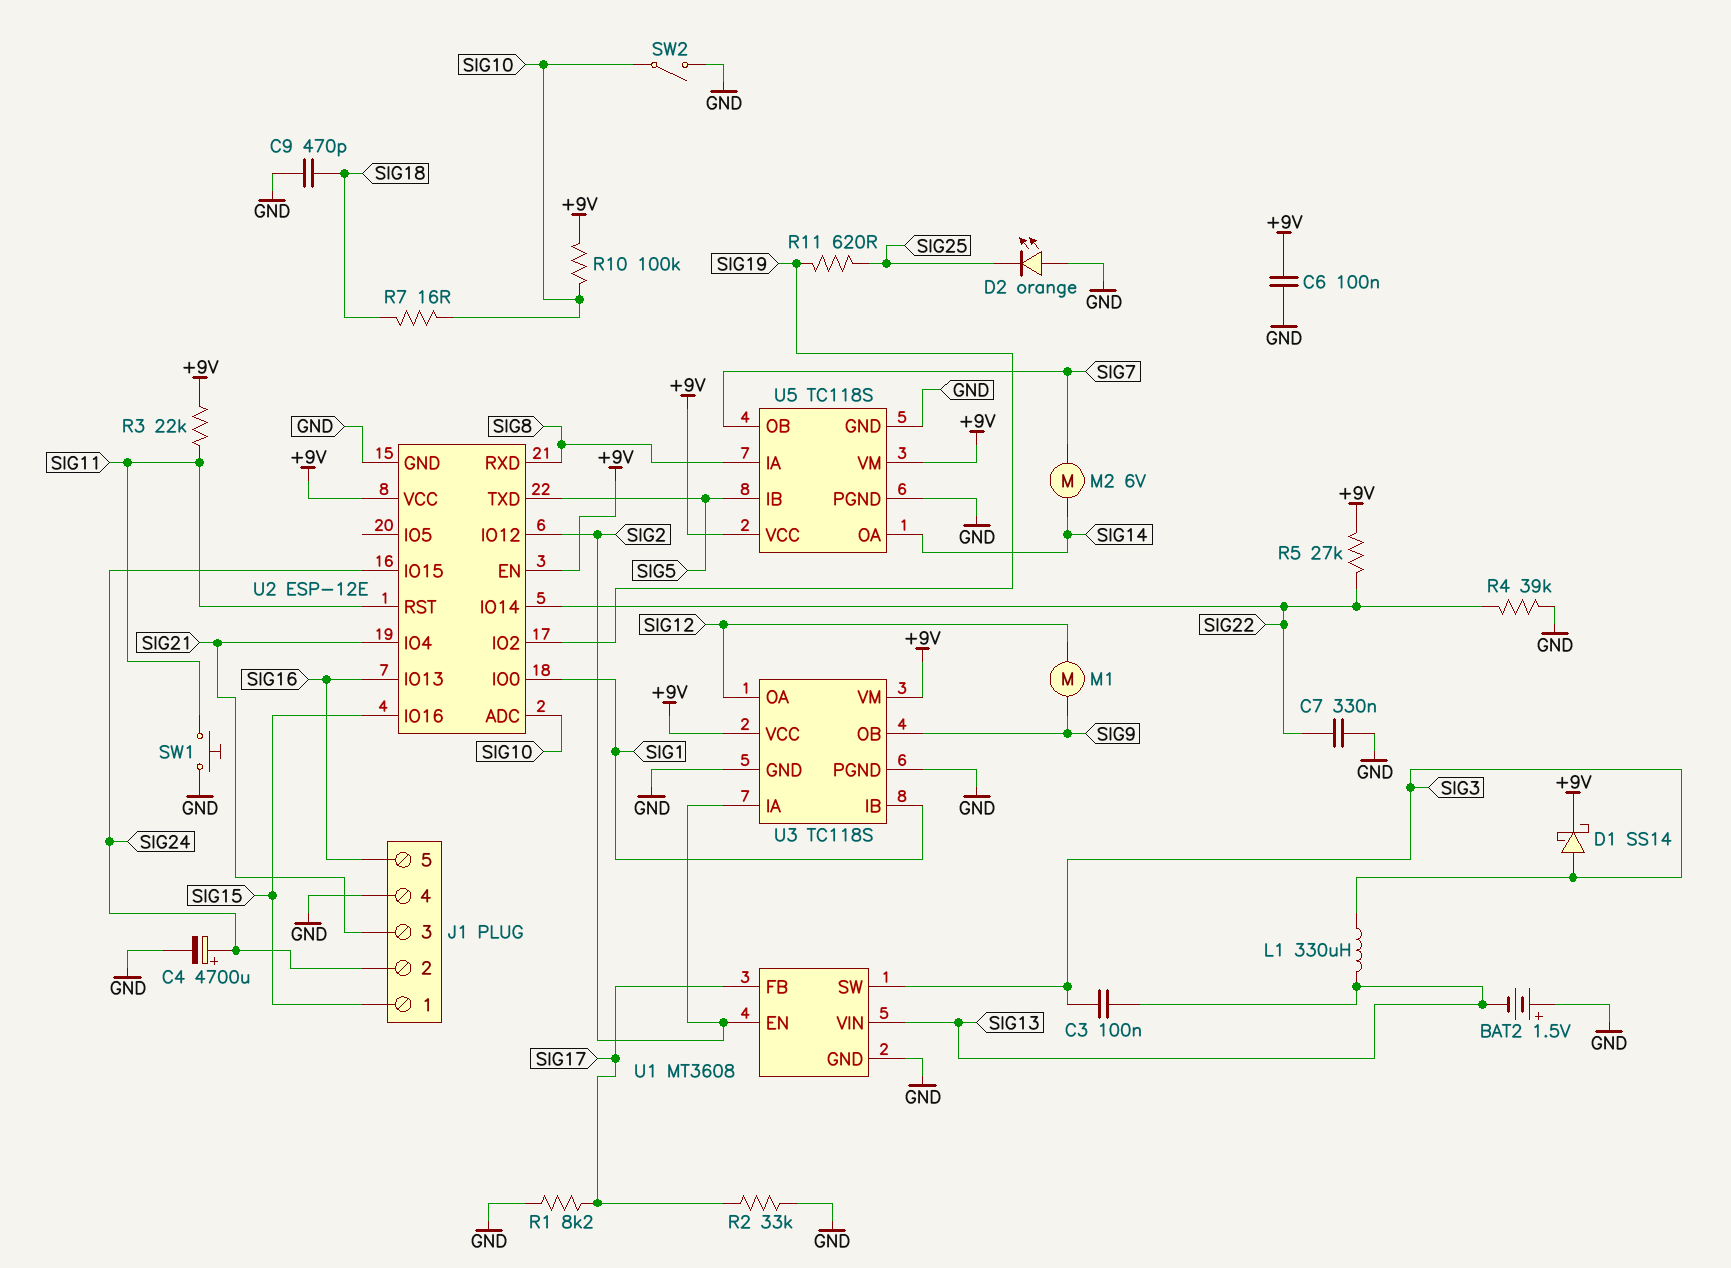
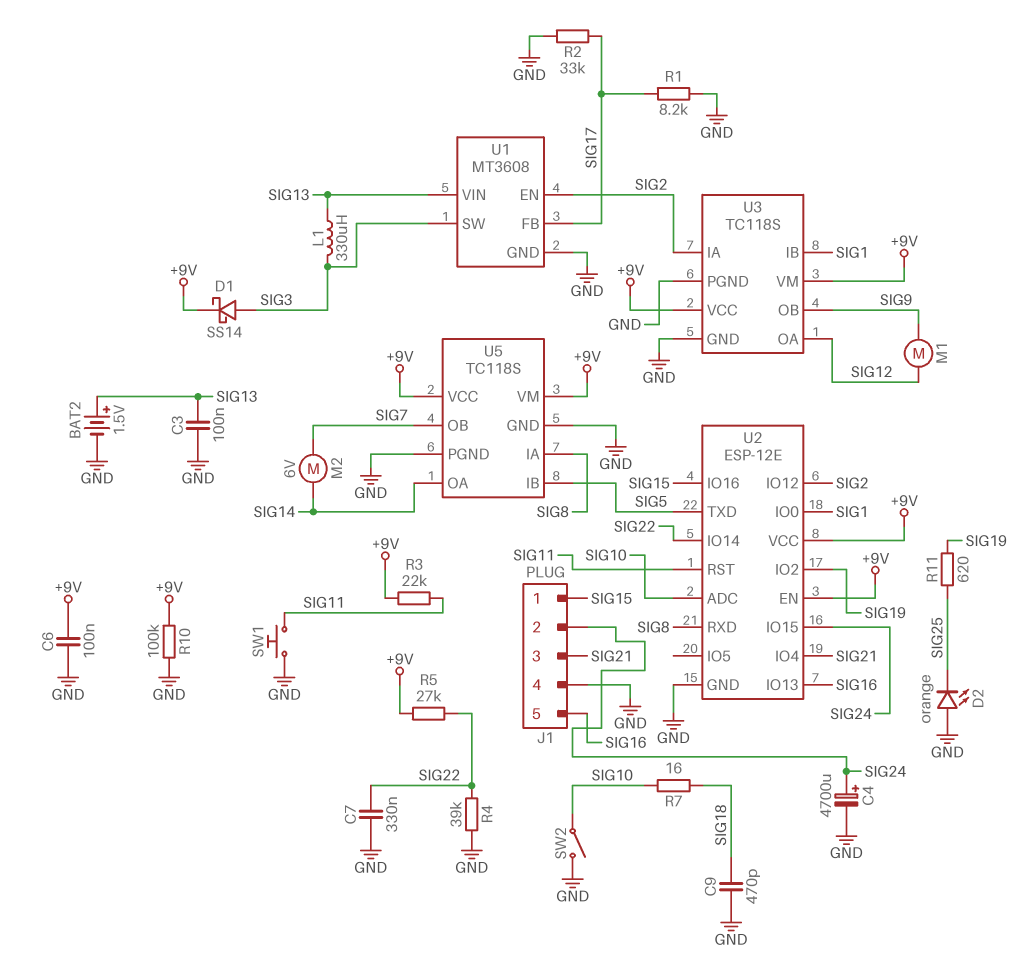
BAT2: 1.5V (plus GND, minus SIG13) -> 1.5V (plus SIG13, minus GND)
C3: 100nF (SIG3, SIG13) -> 100nF (GND, SIG13)
R10: 100k (+9V, SIG10) -> 100k (+9V, GND)

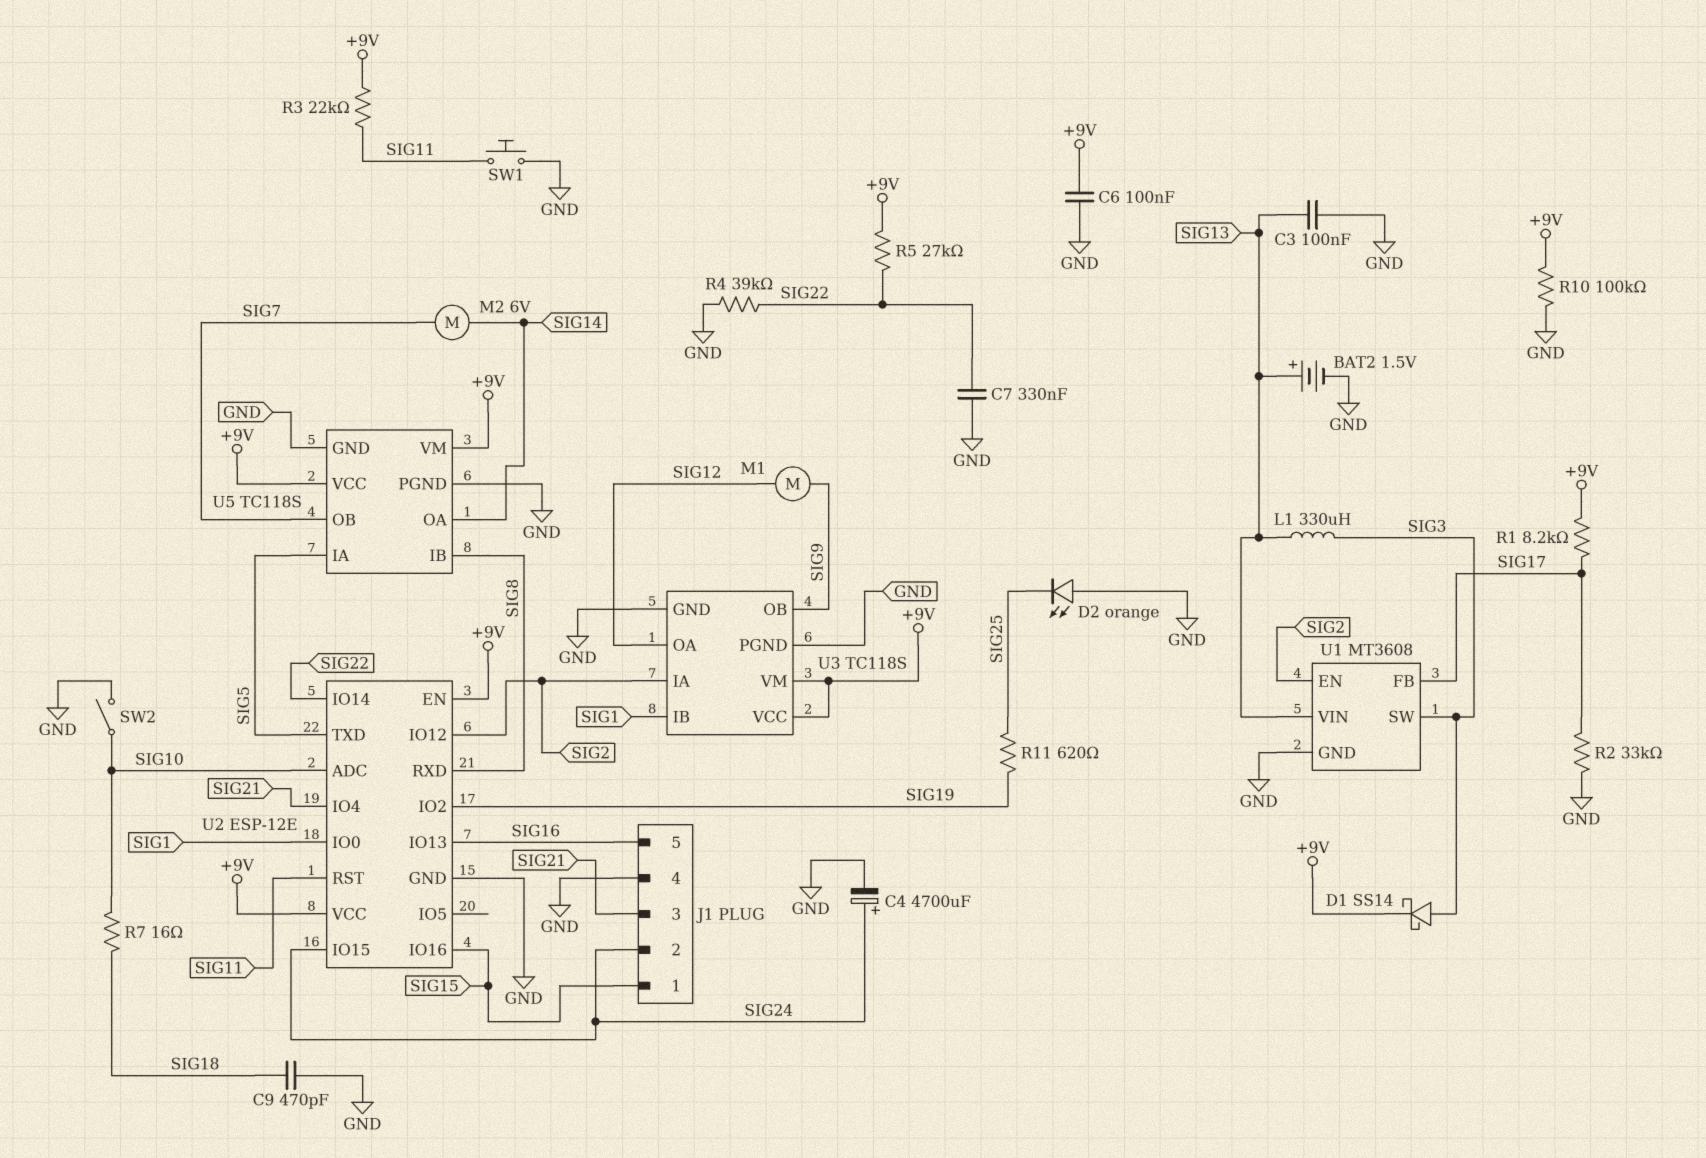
R1: 8.2k (GND, SIG17) -> 8.2k (+9V, SIG17)
U5 pin IA: SIG8 -> SIG5
U5 pin IB: SIG5 -> SIG8

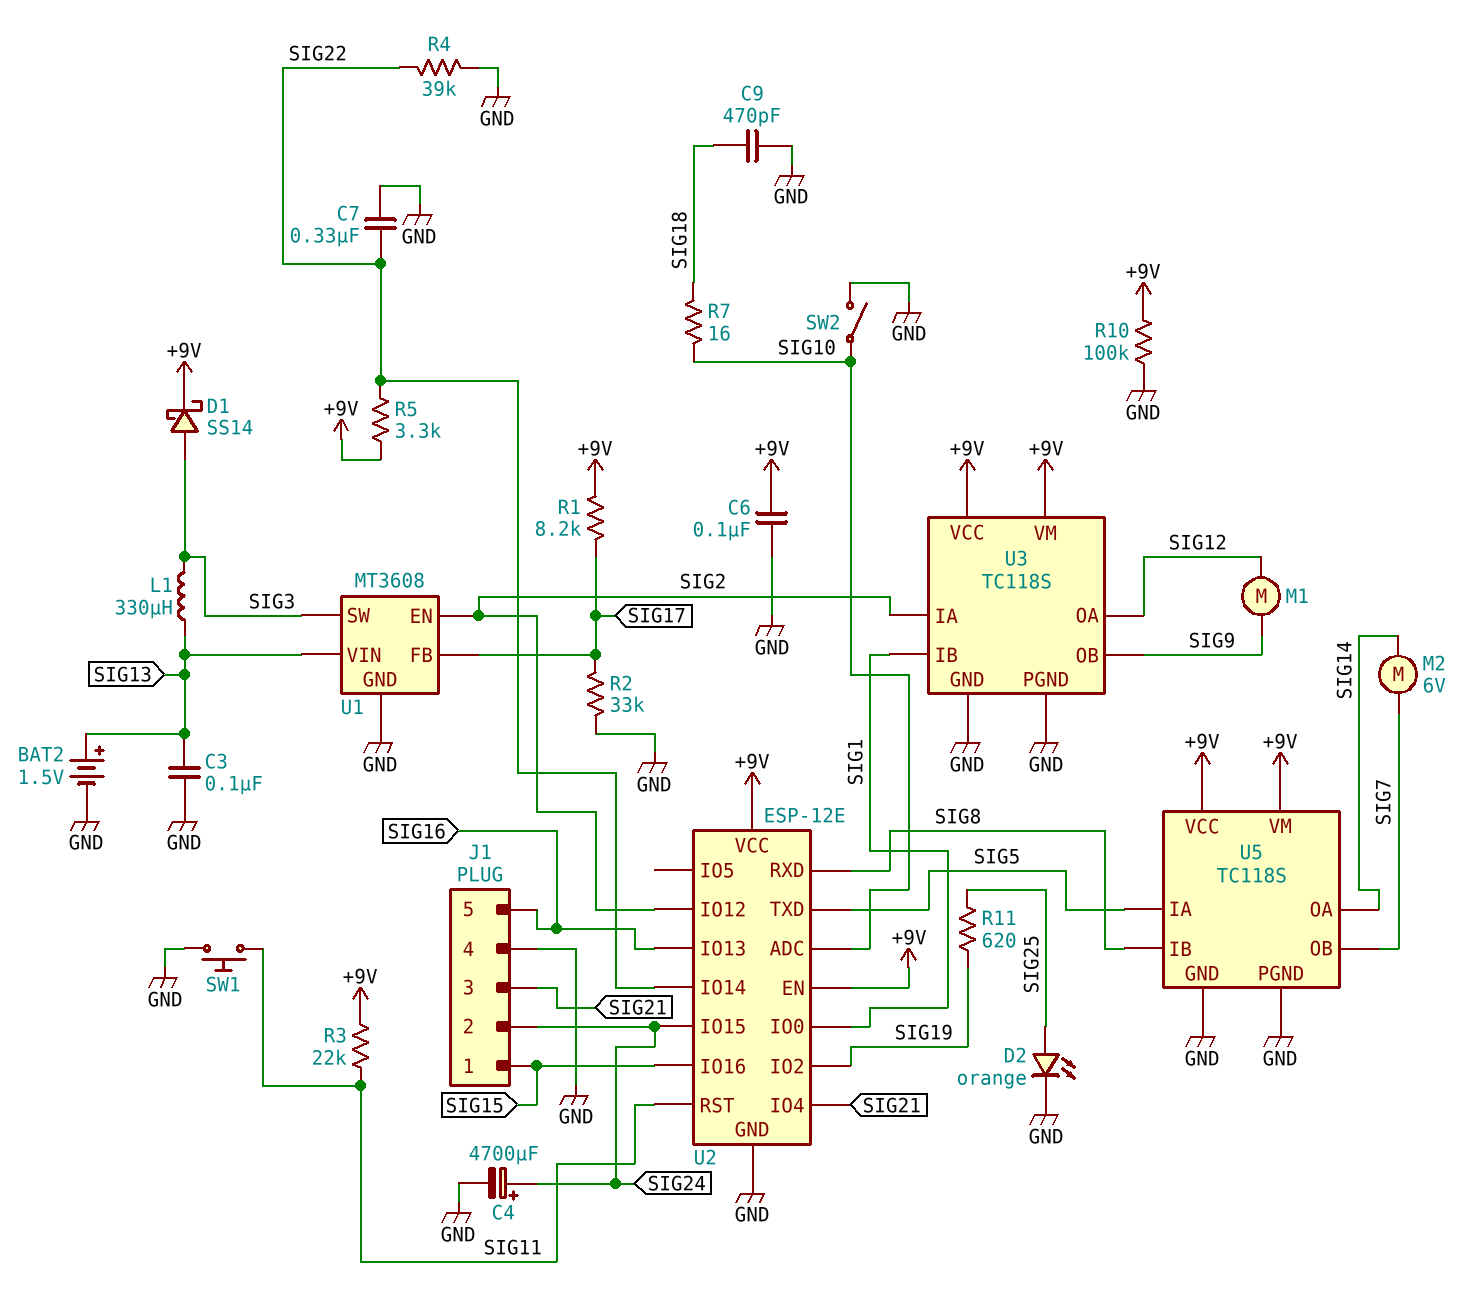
D2: LED orange (A GND, K SIG25) -> LED orange (A SIG25, K GND)
R5: 27k (+9V, SIG22) -> 3.3k (+9V, SIG22)

